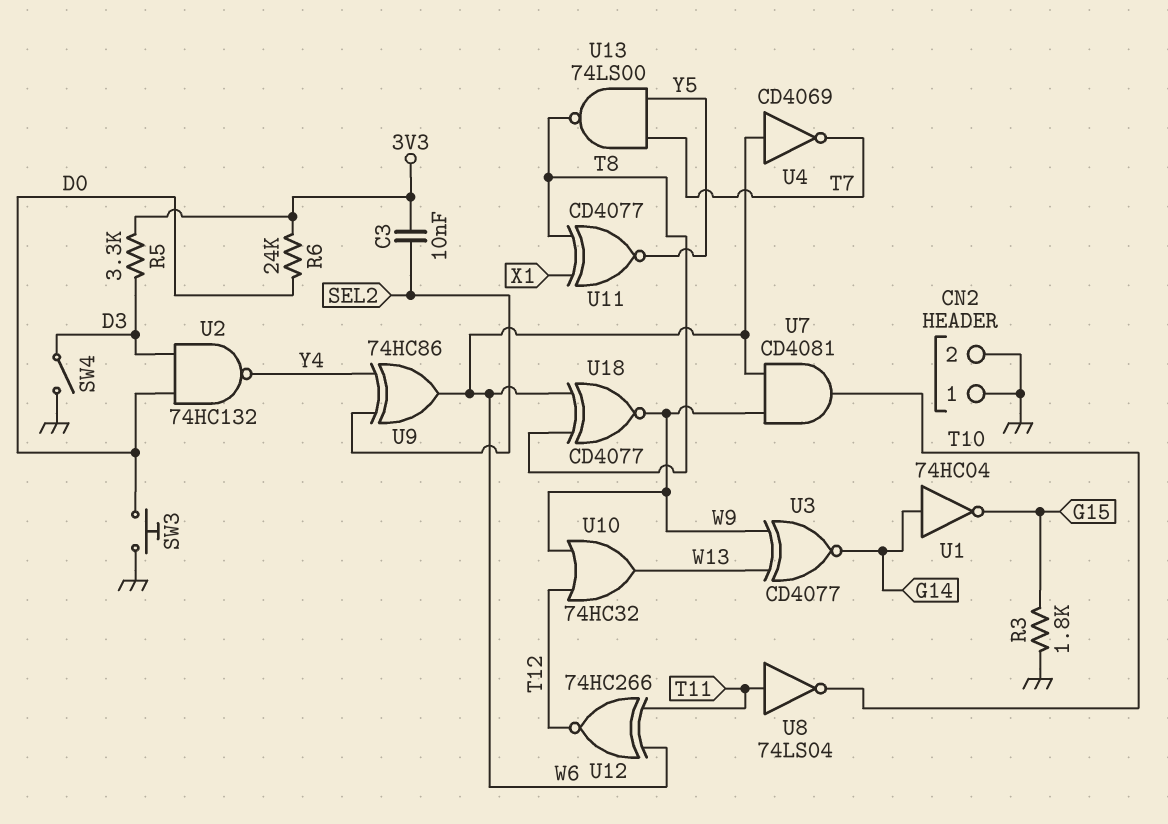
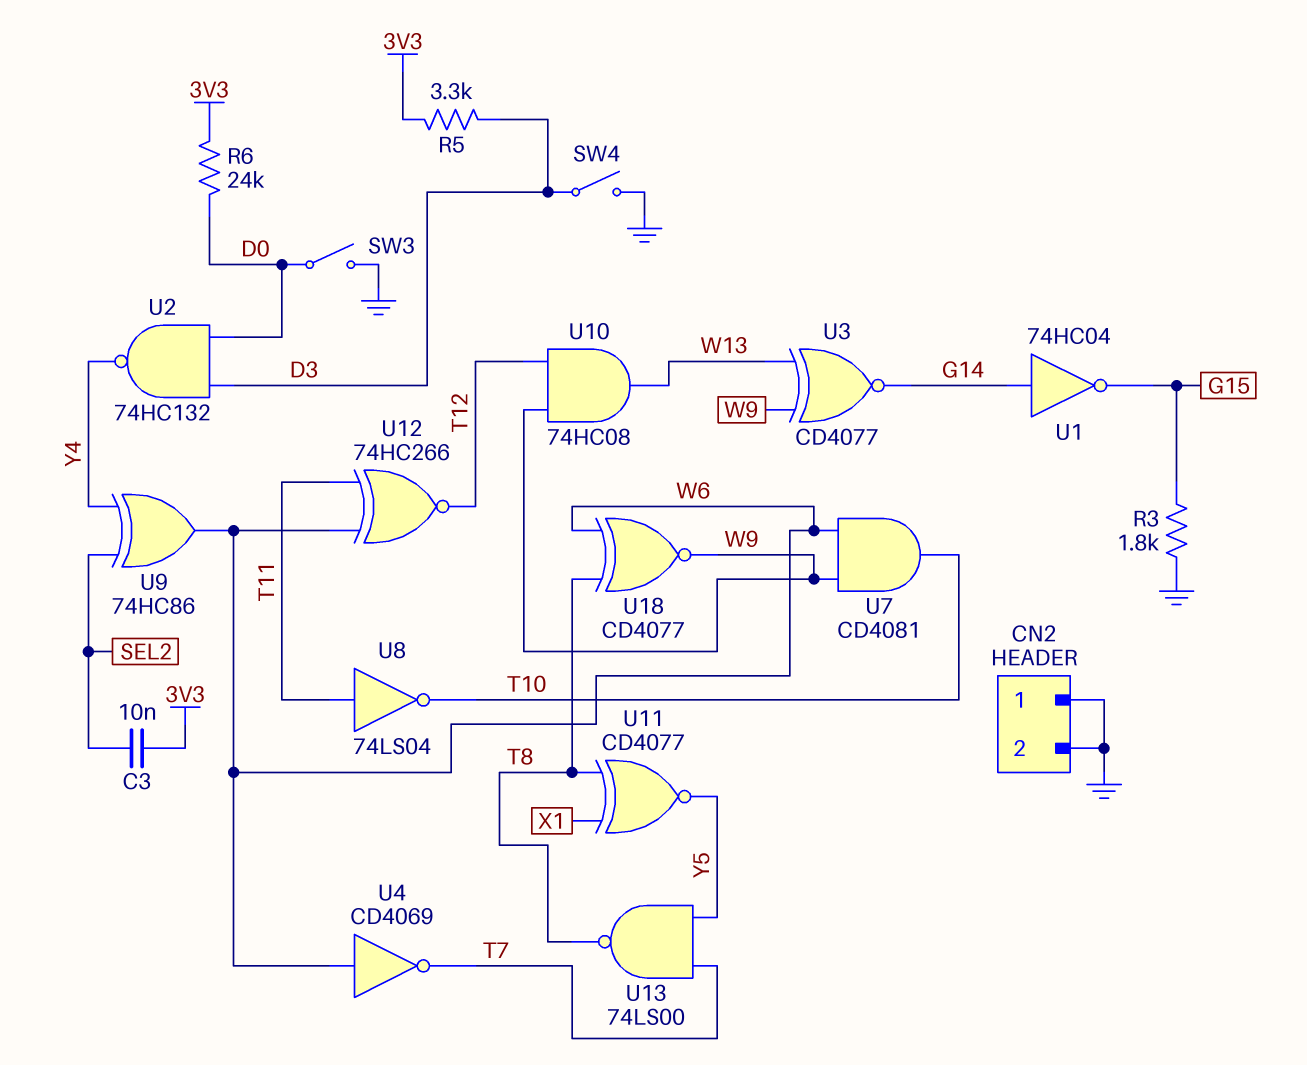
SW3: button (D0, GND) -> switch (D0, GND)
U10: OR 74HC32 (in T12, in W9, out W13) -> AND 74HC08 (in T12, in W9, out W13)

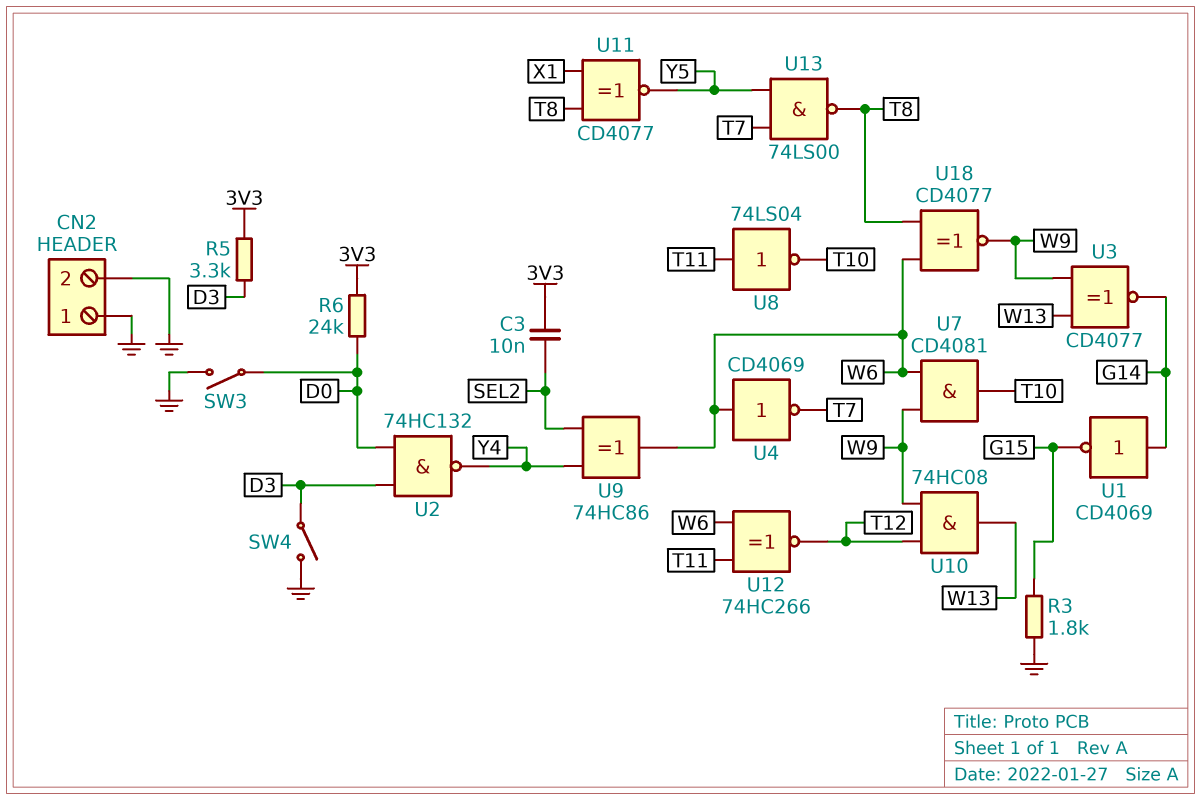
U1: NOT 74HC04 (in G14, out G15) -> NOT CD4069 (in G14, out G15)

